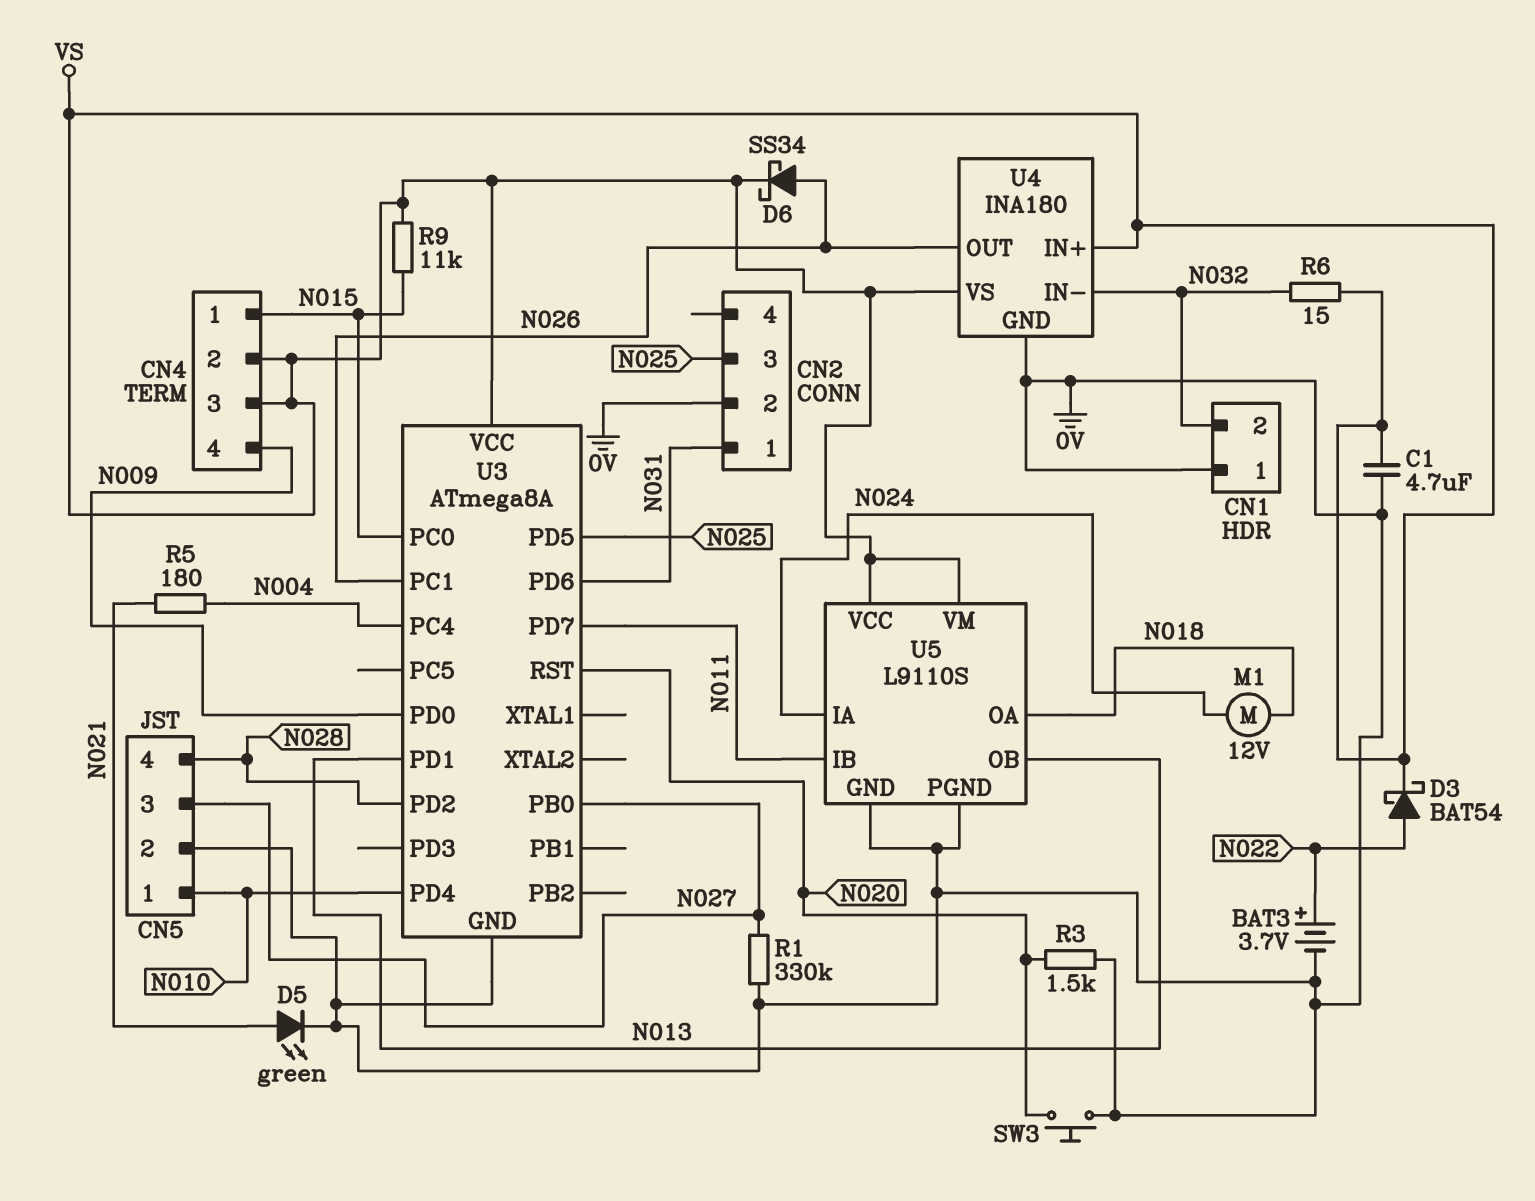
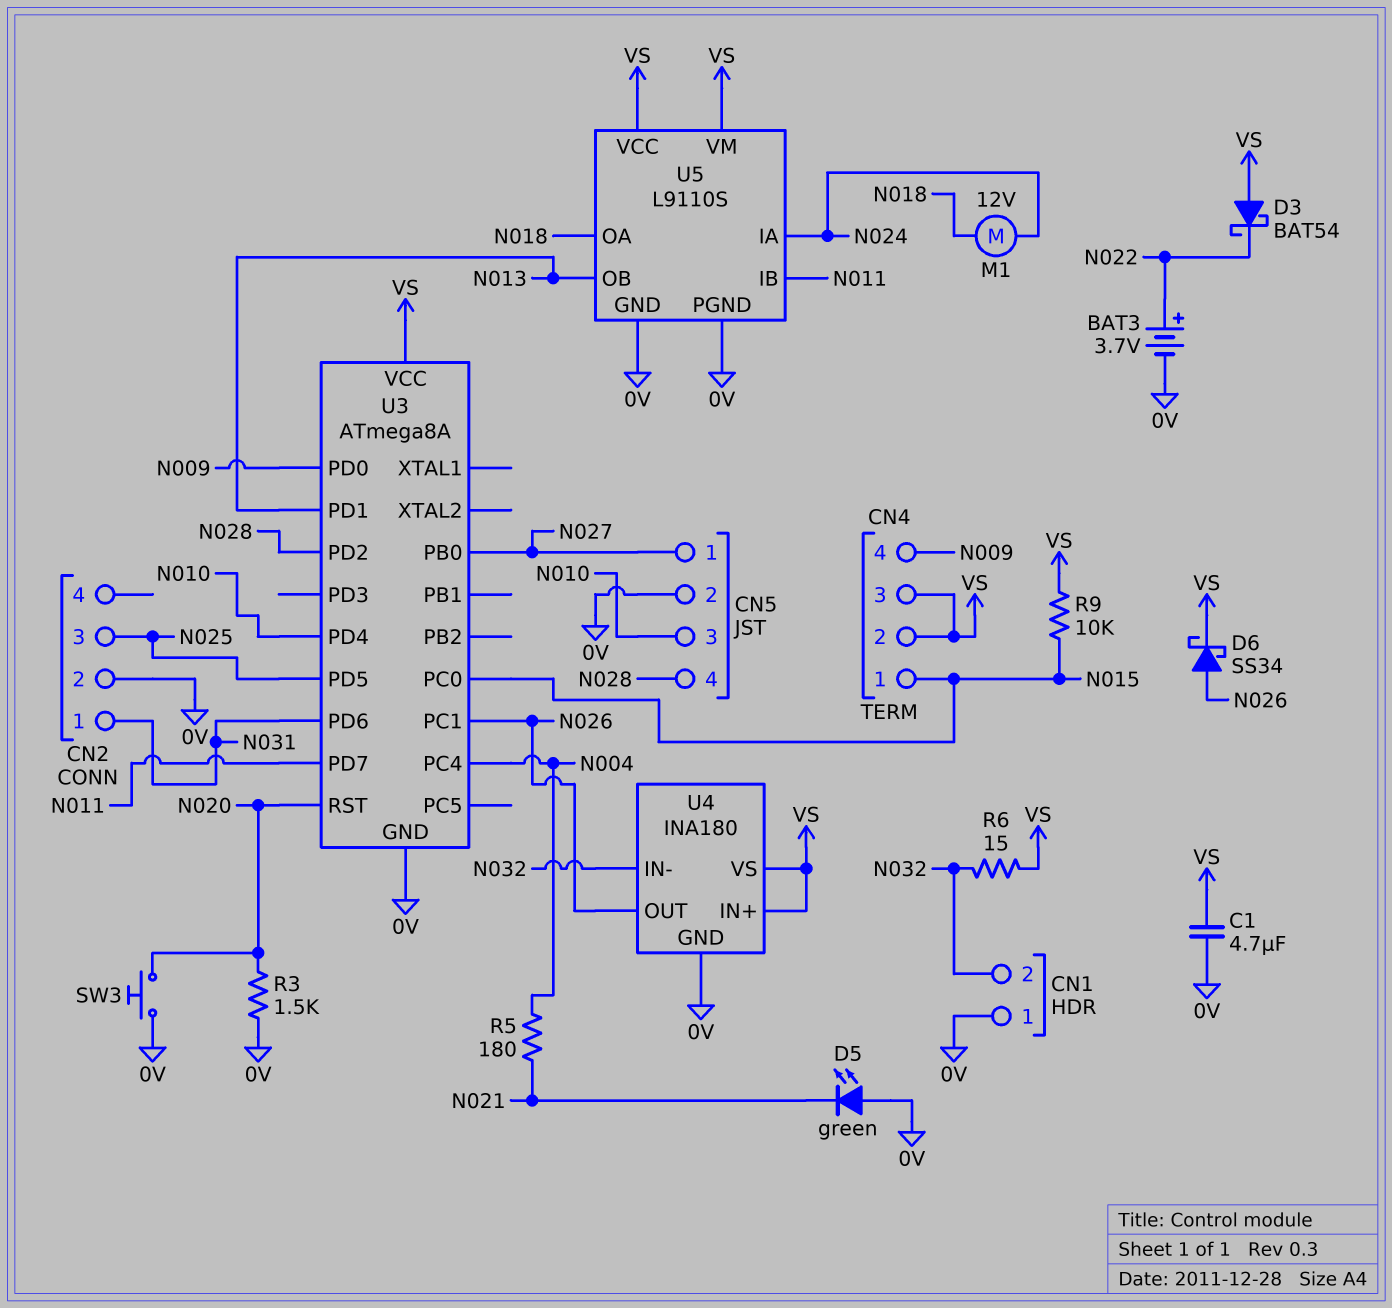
CN5 pin 1: N010 -> N027
CN5 pin 3: N027 -> N010
D3: schottky BAT54 (A N022, K VS) -> schottky BAT54 (A VS, K N022)
D5: LED green (A N021, K 0V) -> LED green (A 0V, K N021)
R1: 330k (0V, N027) -> none
R9: 11k (N015, VS) -> 10k (N015, VS)

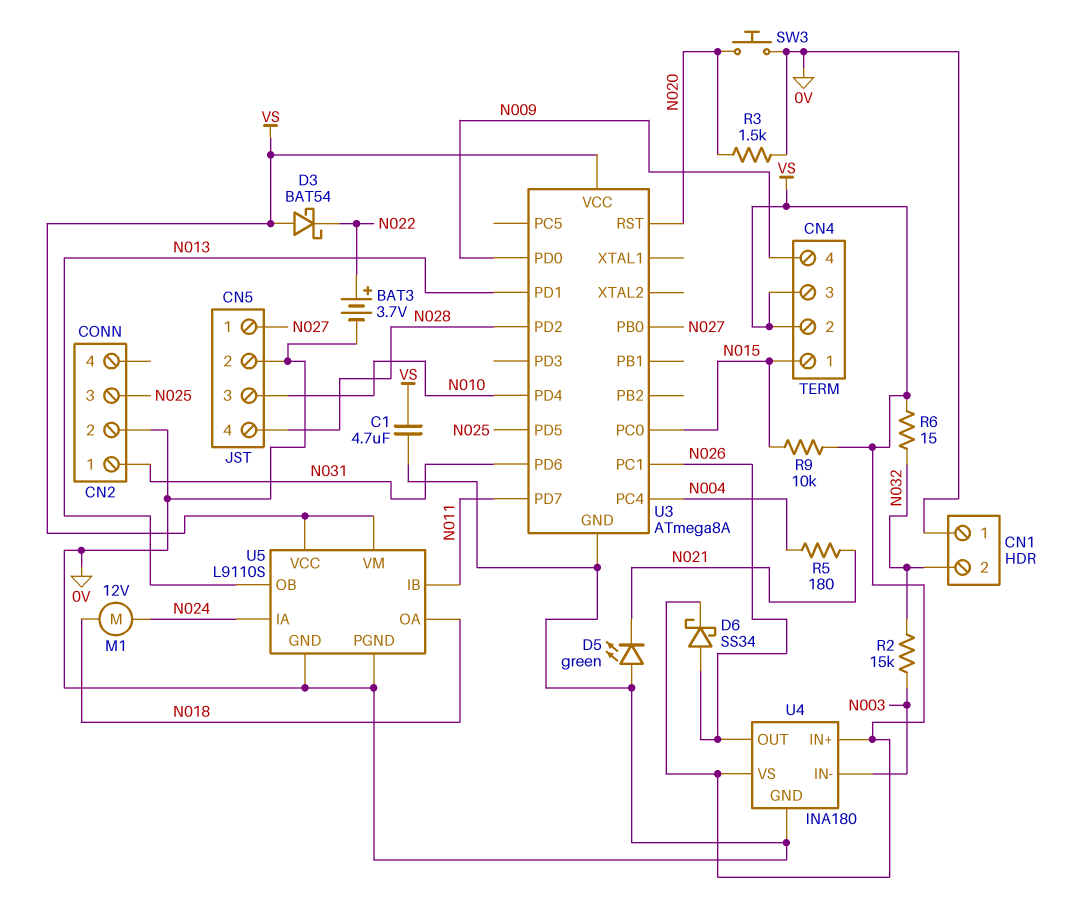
R2: none -> 15k (N003, N032)
U4 pin IN-: N032 -> N003

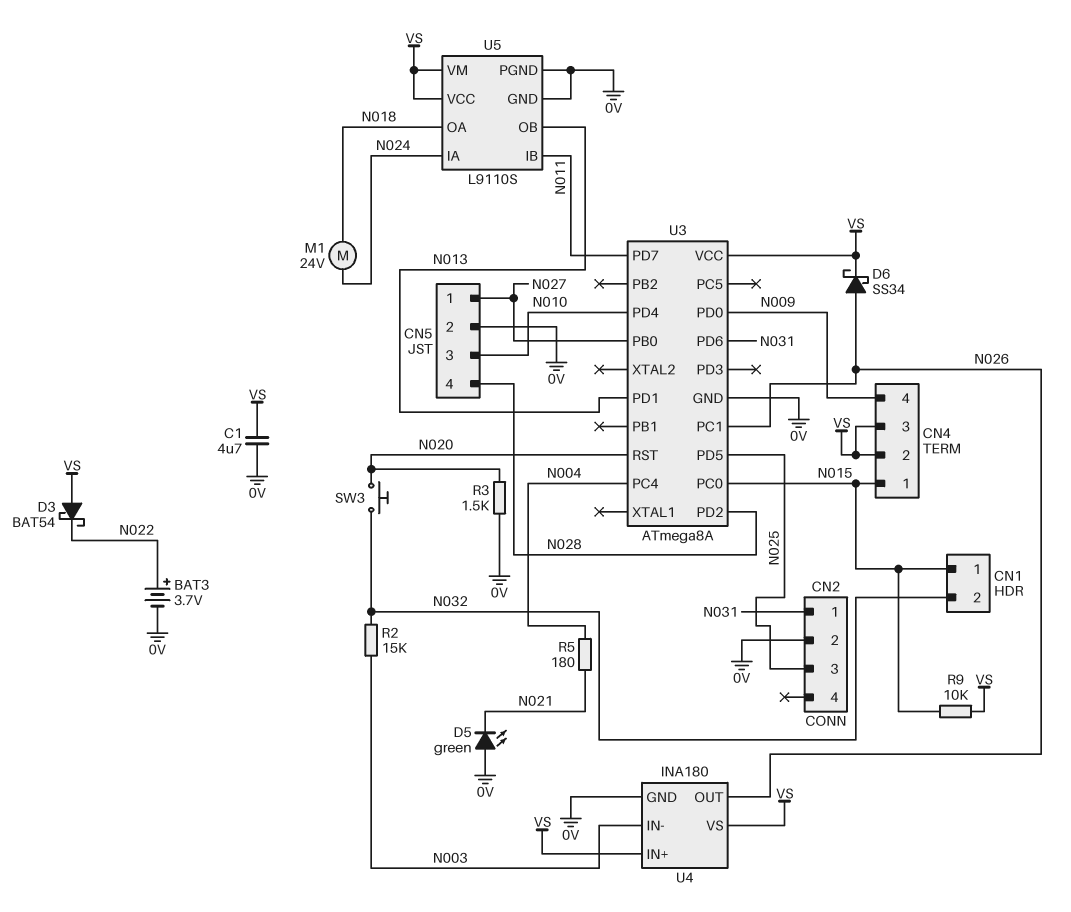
CN1 pin 1: 0V -> N015
M1: motor 12V (N018, N024) -> motor 24V (N018, N024)
R6: 15 (N032, VS) -> none
SW3: button (0V, N020) -> button (N020, N032)

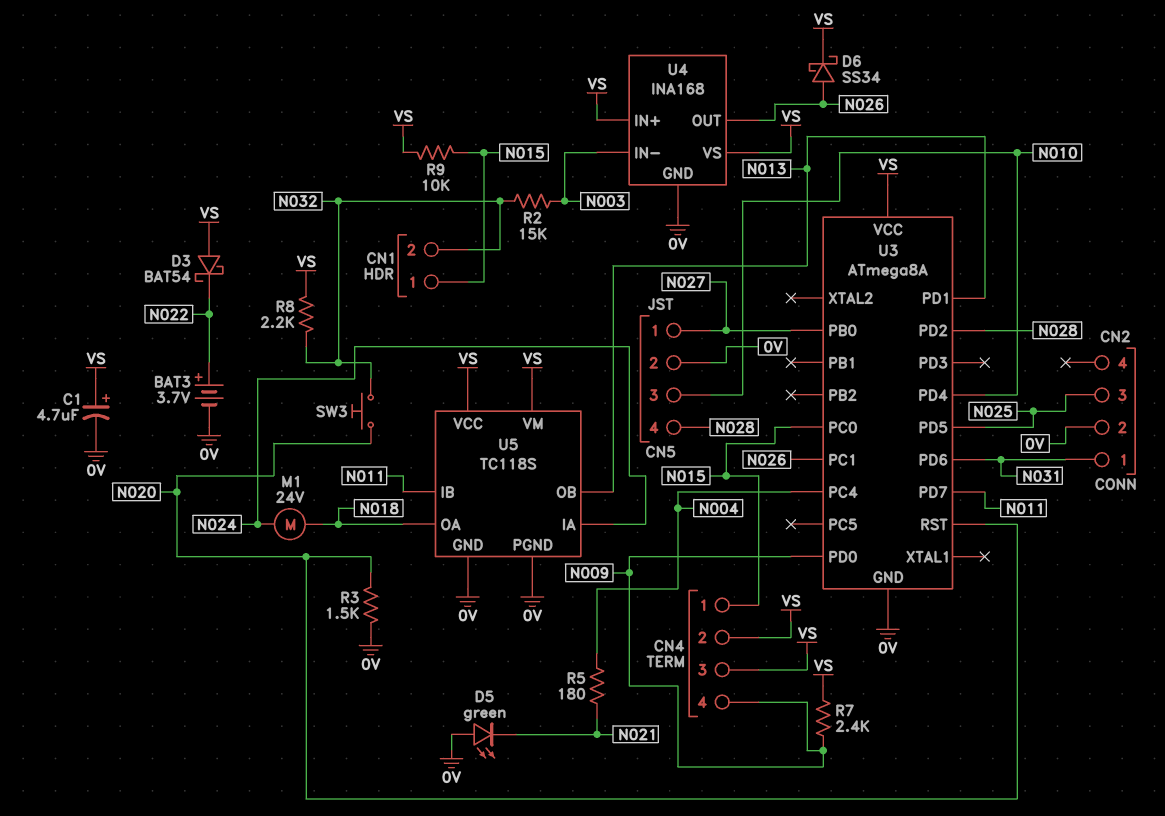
C1: 4.7uF (0V, VS) -> 4.7uF (plus VS, minus 0V)
R7: none -> 2.4k (N009, VS)
R8: none -> 2.2k (N032, VS)
U4: INA180 -> INA168
U5: L9110S -> TC118S

